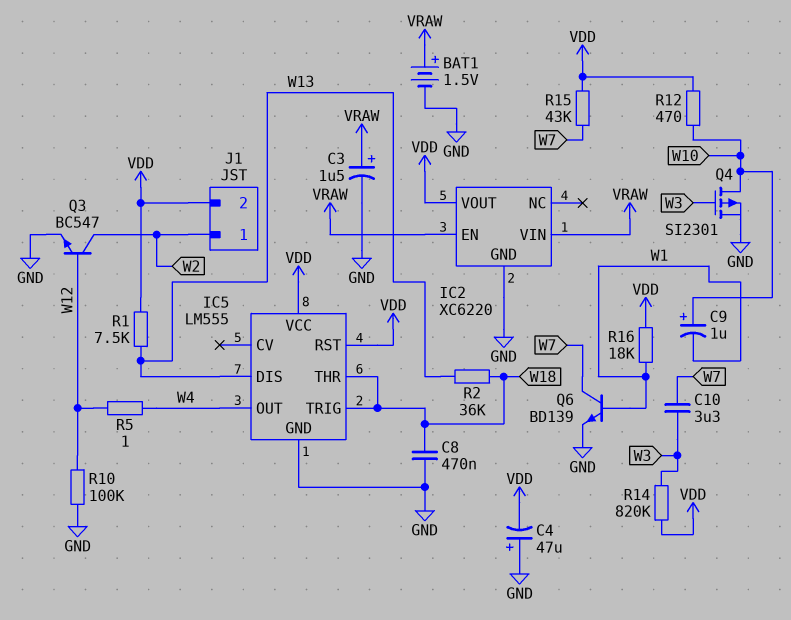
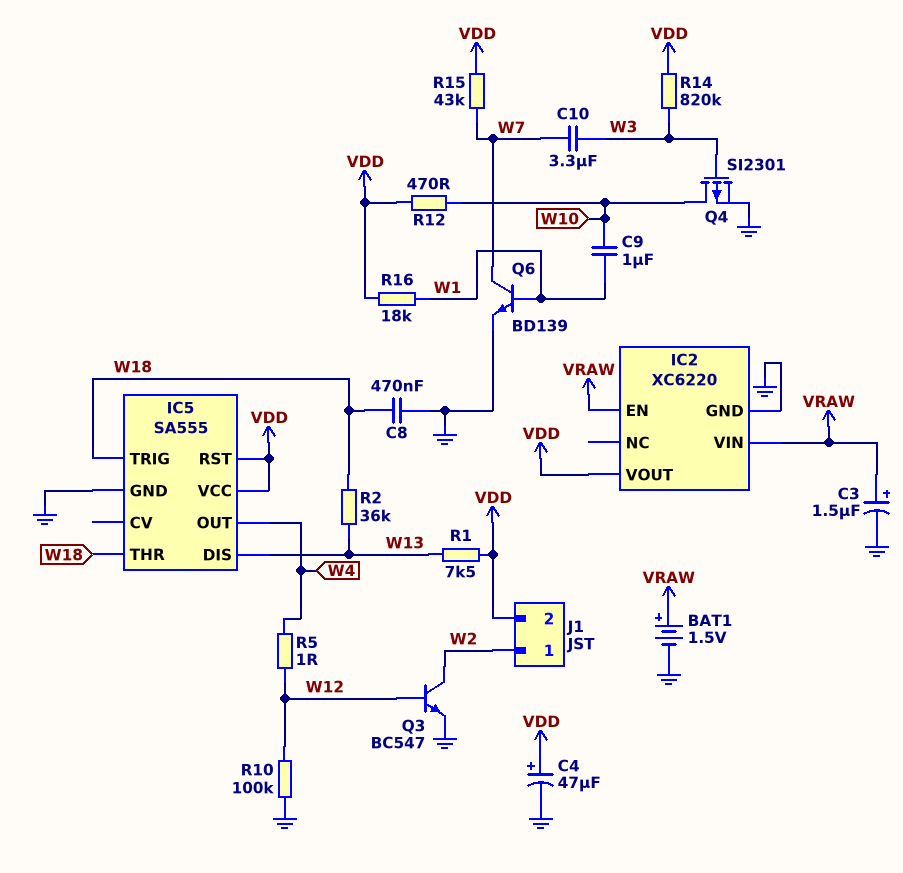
C4: 47uF (plus GND, minus VDD) -> 47uF (plus VDD, minus GND)
C9: 1uF (plus W10, minus W1) -> 1uF (W1, W10)
IC5: LM555 -> SA555

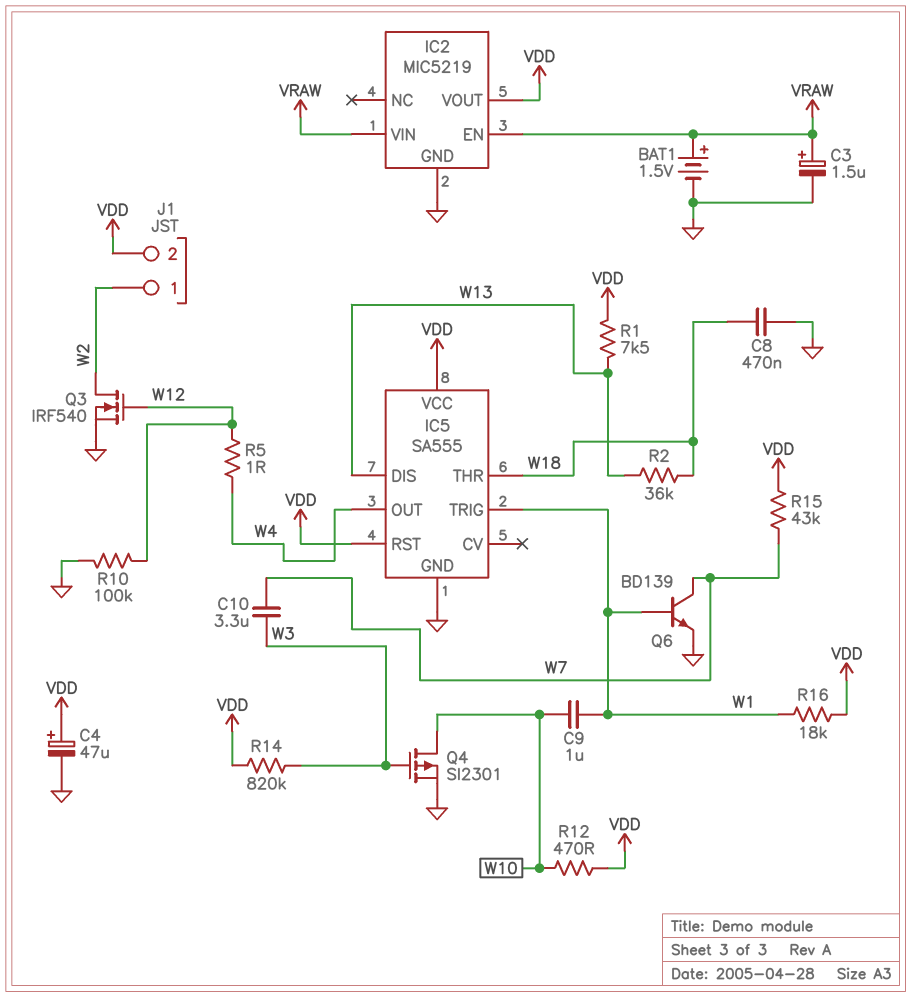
IC2: XC6220 -> MIC5219
IC5 pin TRIG: W18 -> W1
Q3: NPN BC547 (B W12, C W2, E GND) -> NMOS IRF540 (G W12, D W2, S GND)

